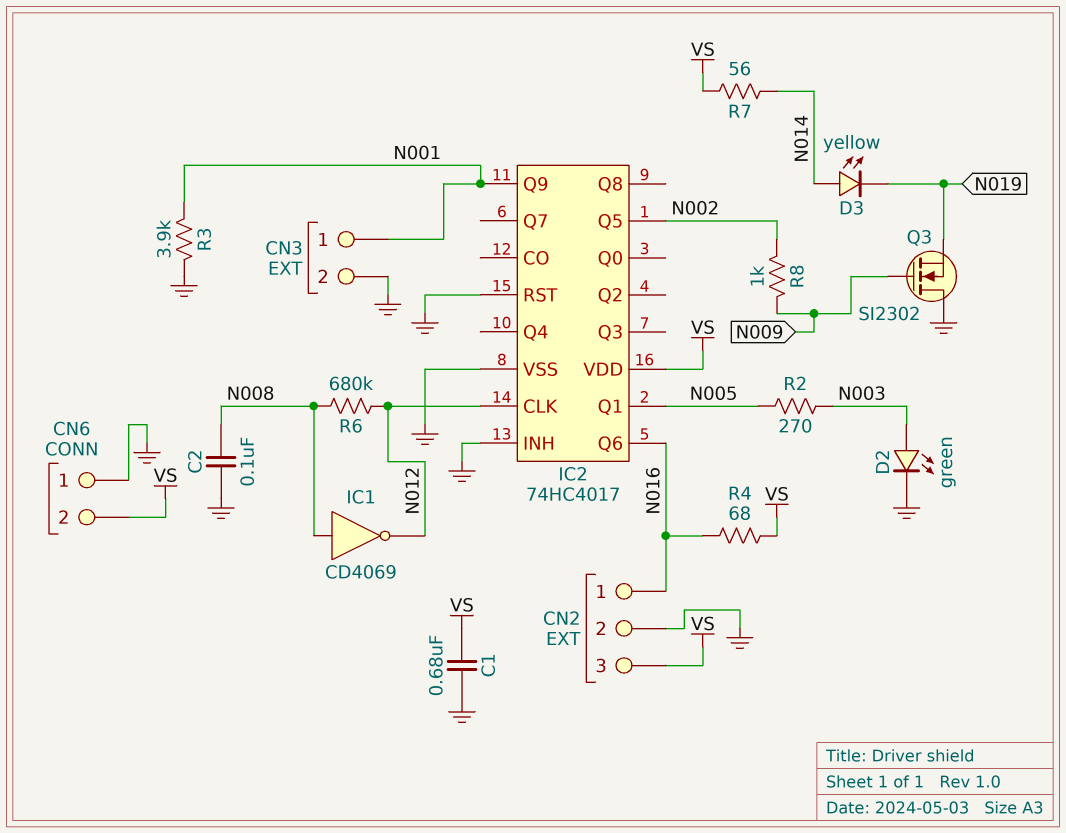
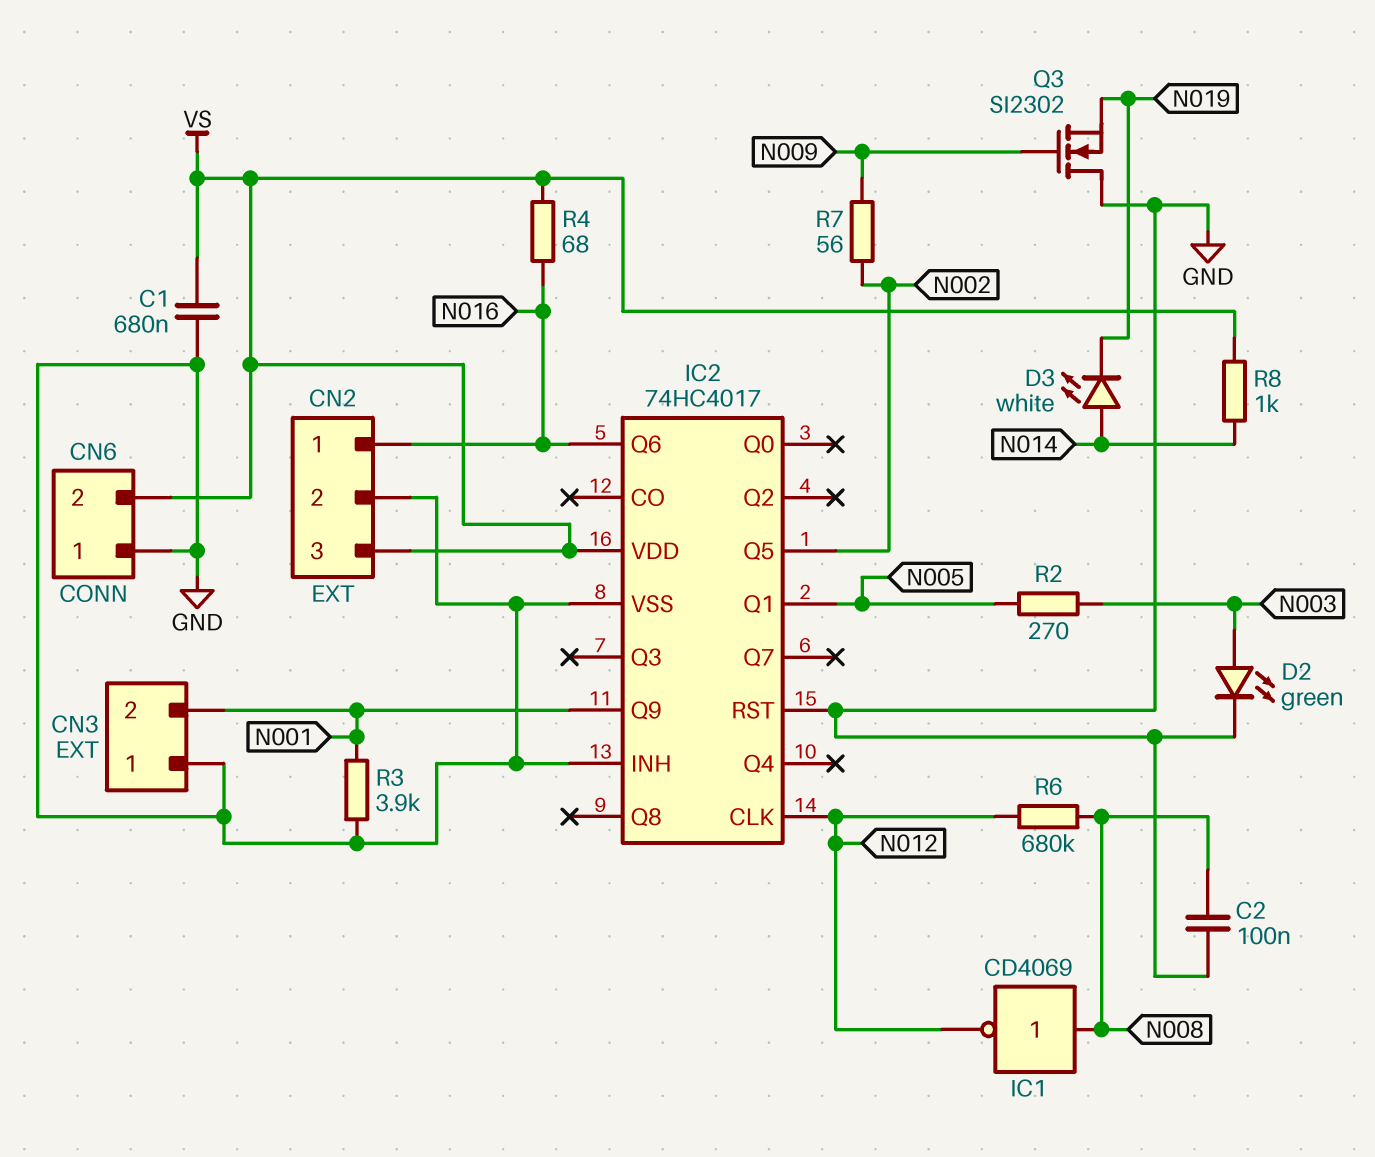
CN3 pin 1: N001 -> GND
CN3 pin 2: GND -> N001
D3: LED yellow (A N014, K N019) -> LED white (A N014, K N019)
R7: 56 (N014, VS) -> 56 (N002, N009)
R8: 1k (N002, N009) -> 1k (N014, VS)

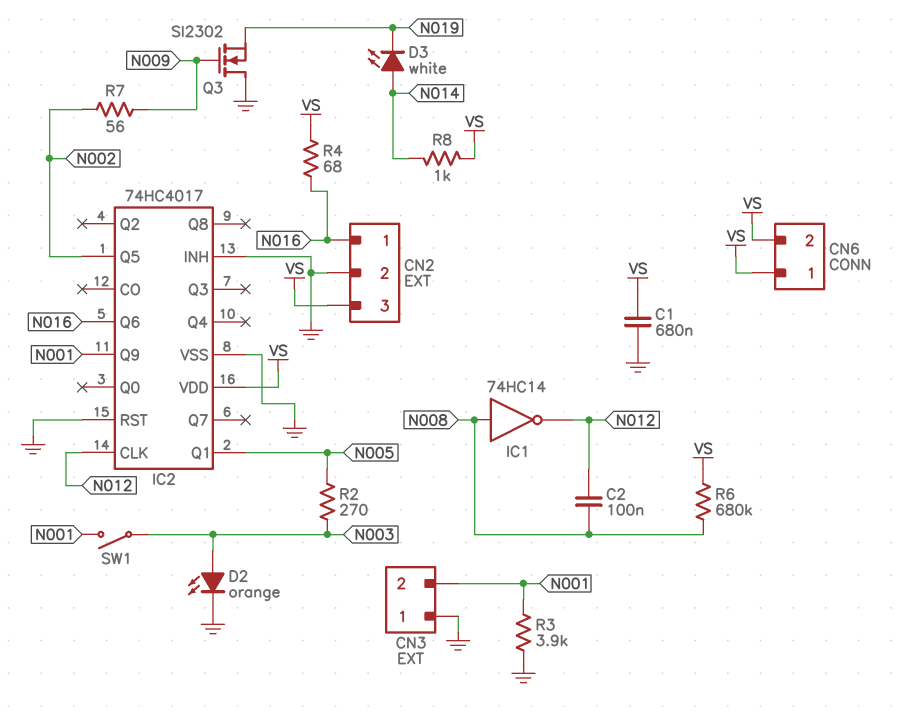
C2: 100nF (GND, N008) -> 100nF (N008, N012)
CN6 pin 1: GND -> VS
D2: LED green (A N003, K GND) -> LED orange (A N003, K GND)
IC1: NOT CD4069 (in N008, out N012) -> NOT 74HC14 (in N008, out N012)
R6: 680k (N008, N012) -> 680k (N008, VS)
SW1: none -> switch (N001, N003)

